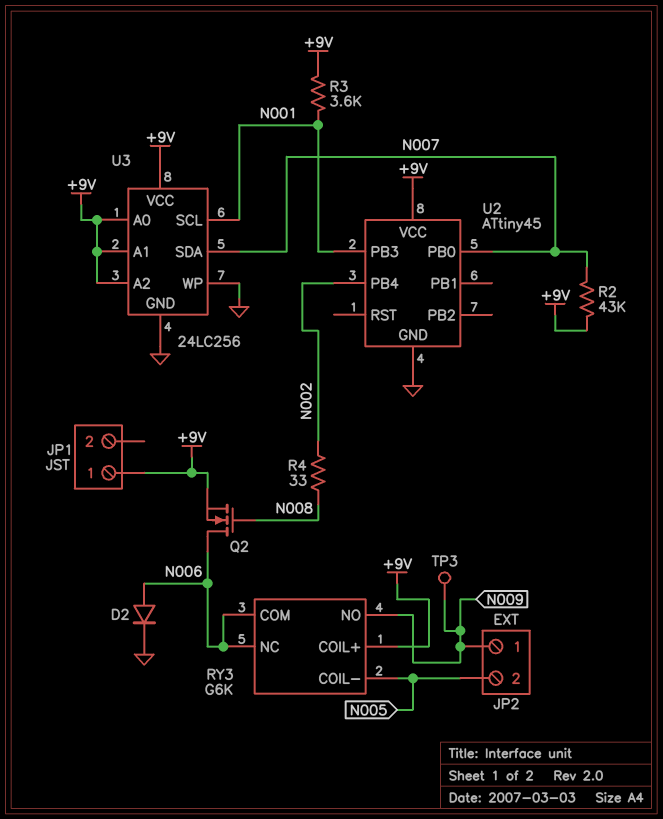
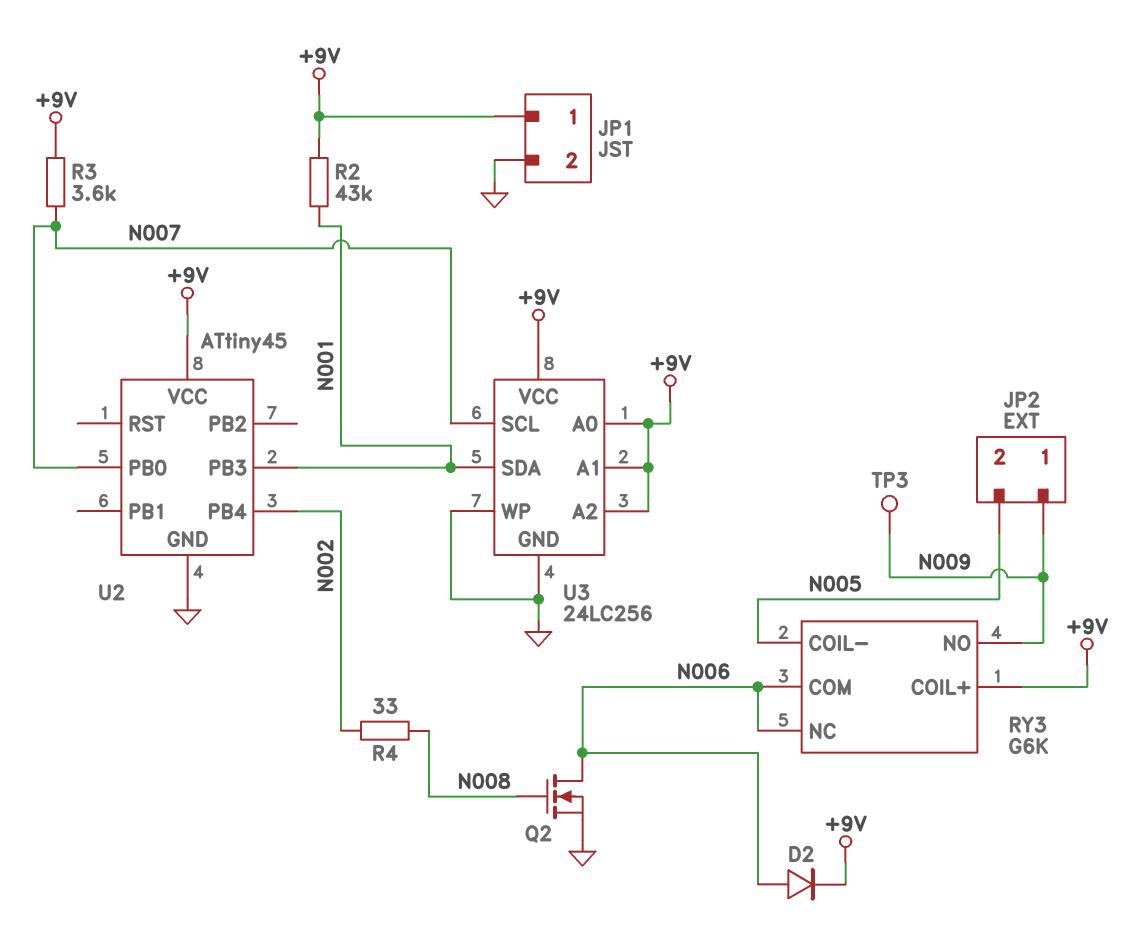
D2: diode (A N006, K GND) -> diode (A N006, K +9V)
JP1 pin 2: none -> GND
Q2: NMOS (G N008, D N006, S +9V) -> NMOS (G N008, D N006, S GND)
R2: 43k (+9V, N007) -> 43k (+9V, N001)
R3: 3.6k (+9V, N001) -> 3.6k (+9V, N007)
U3 pin SCL: N001 -> N007
U3 pin SDA: N007 -> N001

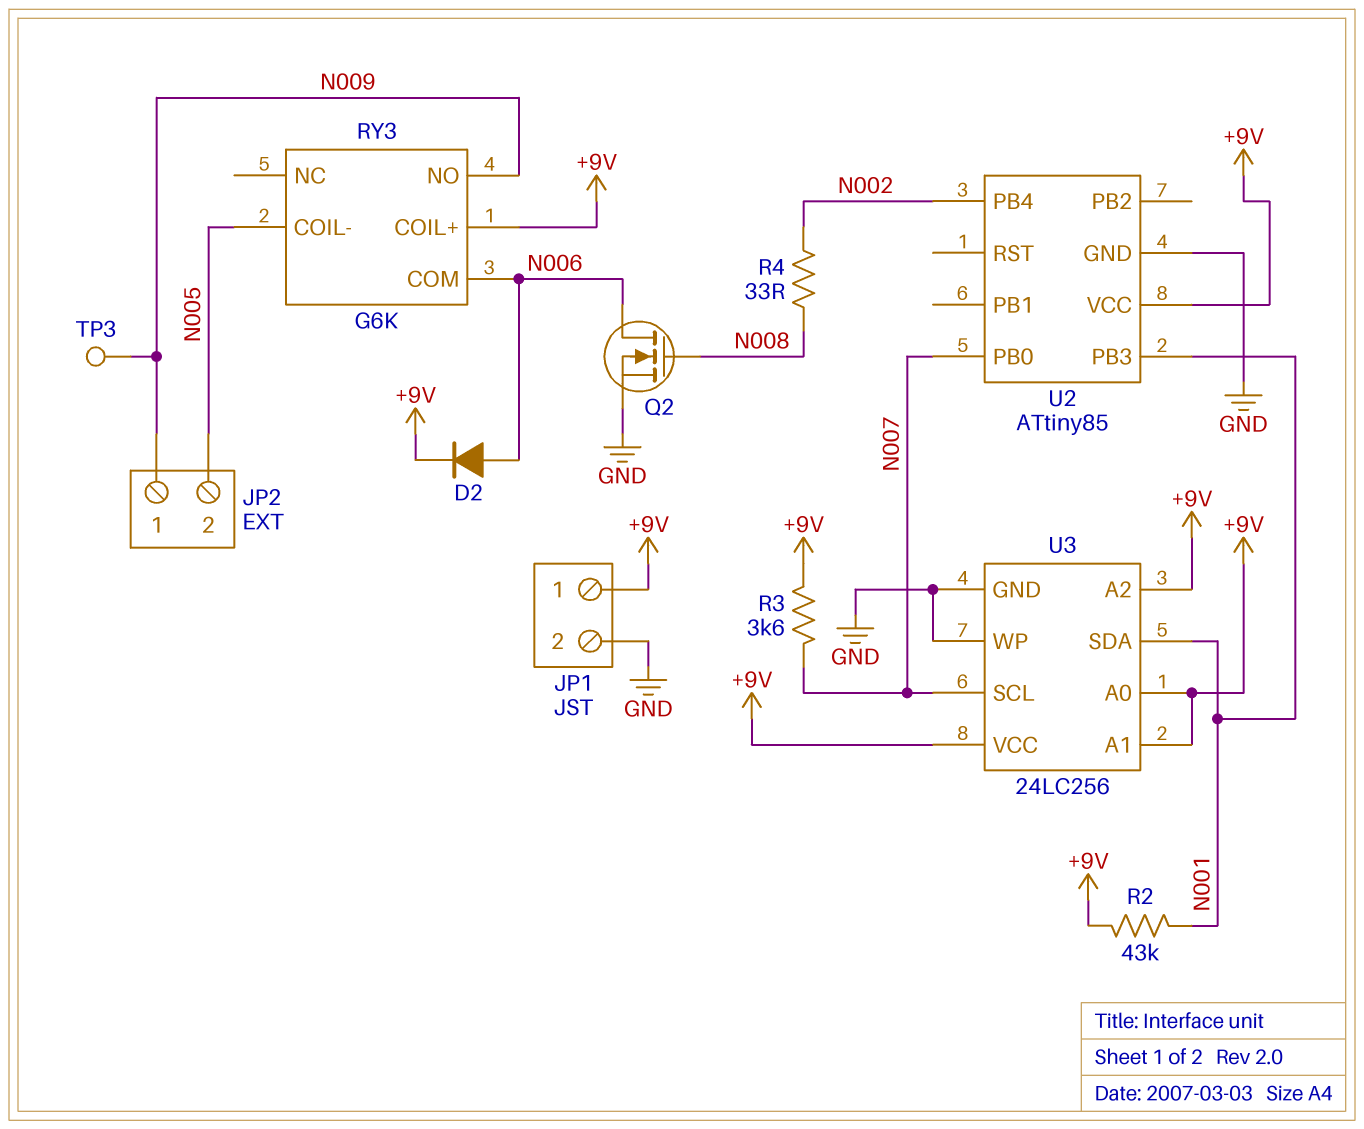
RY3 pin NC: N006 -> none
U2: ATtiny45 -> ATtiny85

